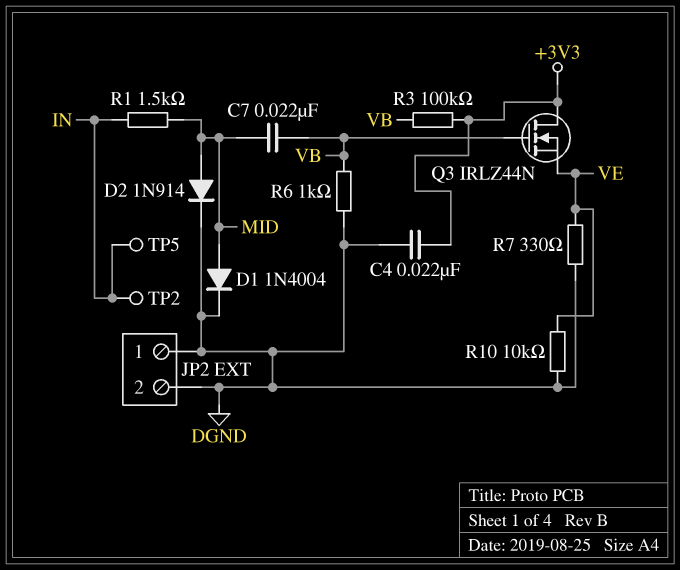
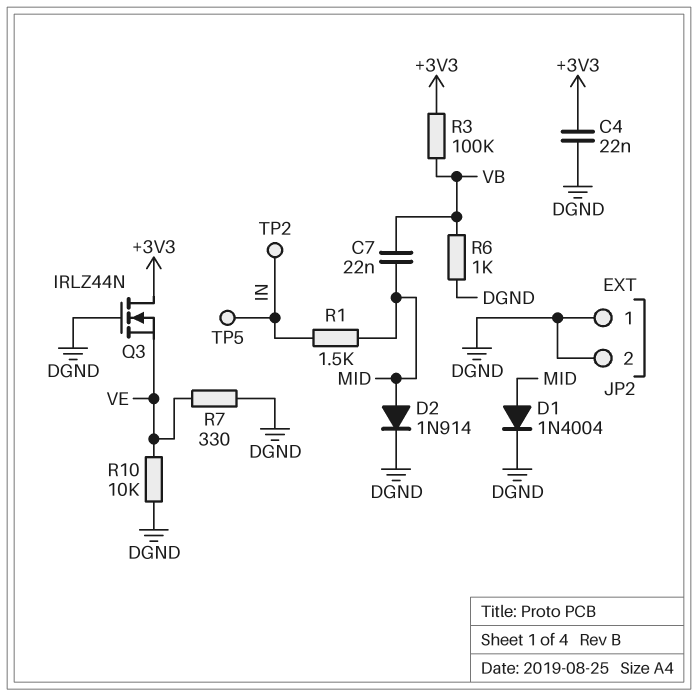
Q3: NMOS IRLZ44N (G VB, D +3V3, S VE) -> NMOS IRLZ44N (G DGND, D +3V3, S VE)

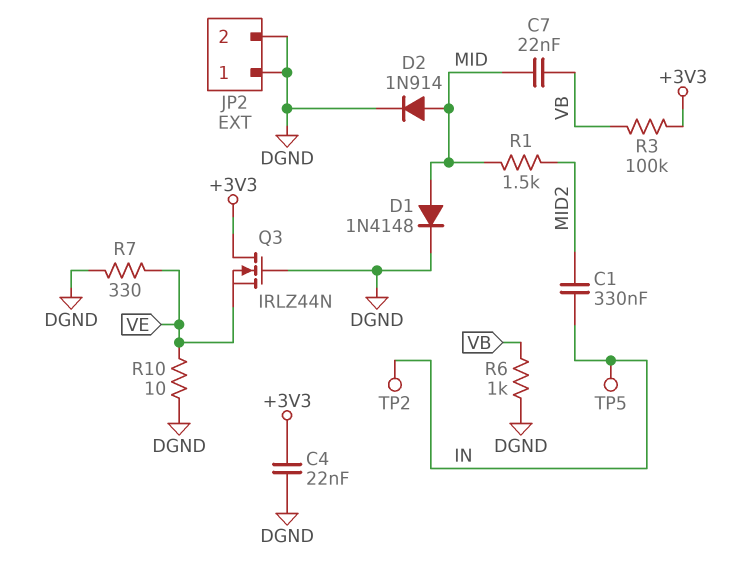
C1: none -> 330nF (IN, MID2)
D1: diode 1N4004 (A MID, K DGND) -> diode 1N4148 (A MID, K DGND)
R1: 1.5k (IN, MID) -> 1.5k (MID, MID2)
R10: 10k (DGND, VE) -> 10 (DGND, VE)

